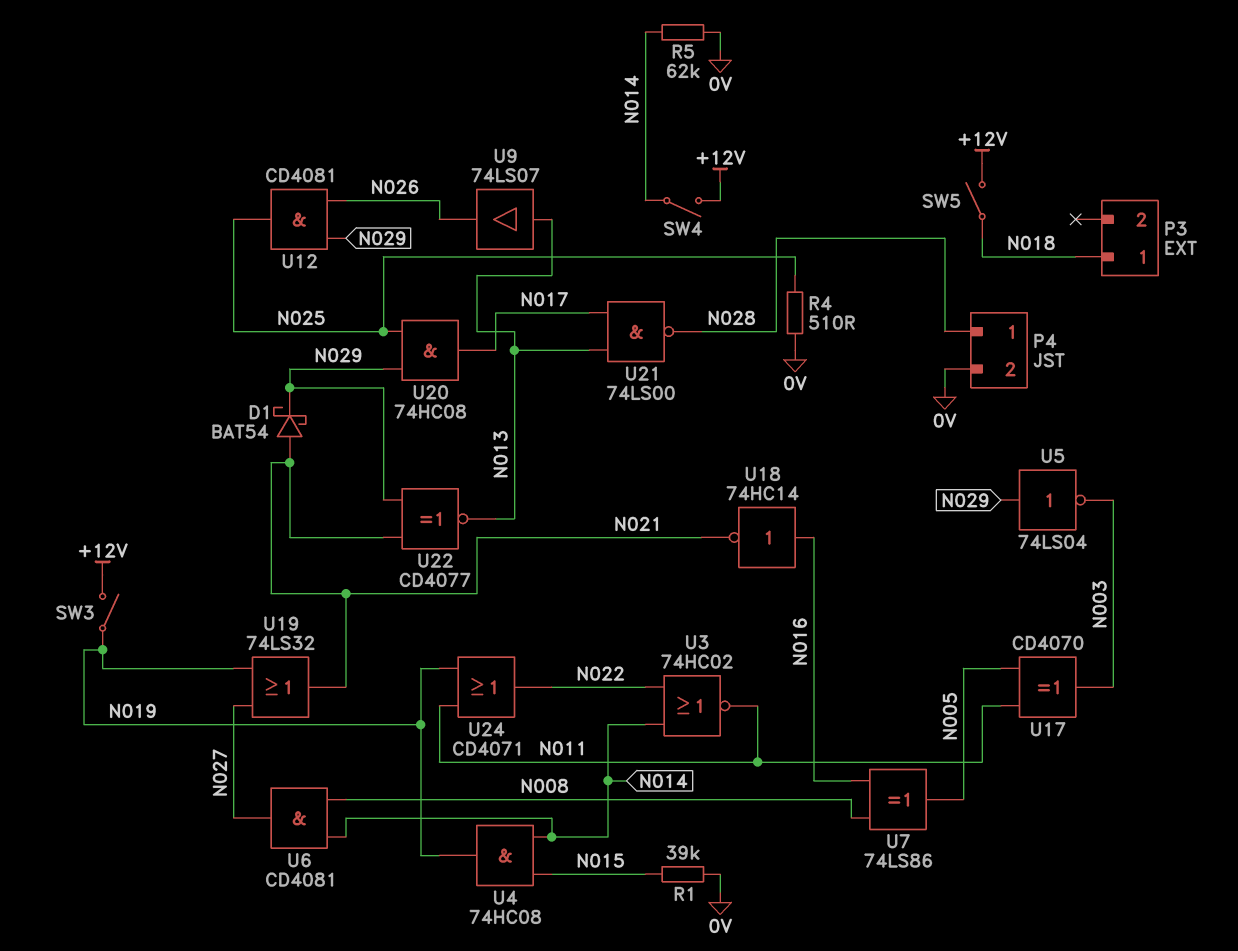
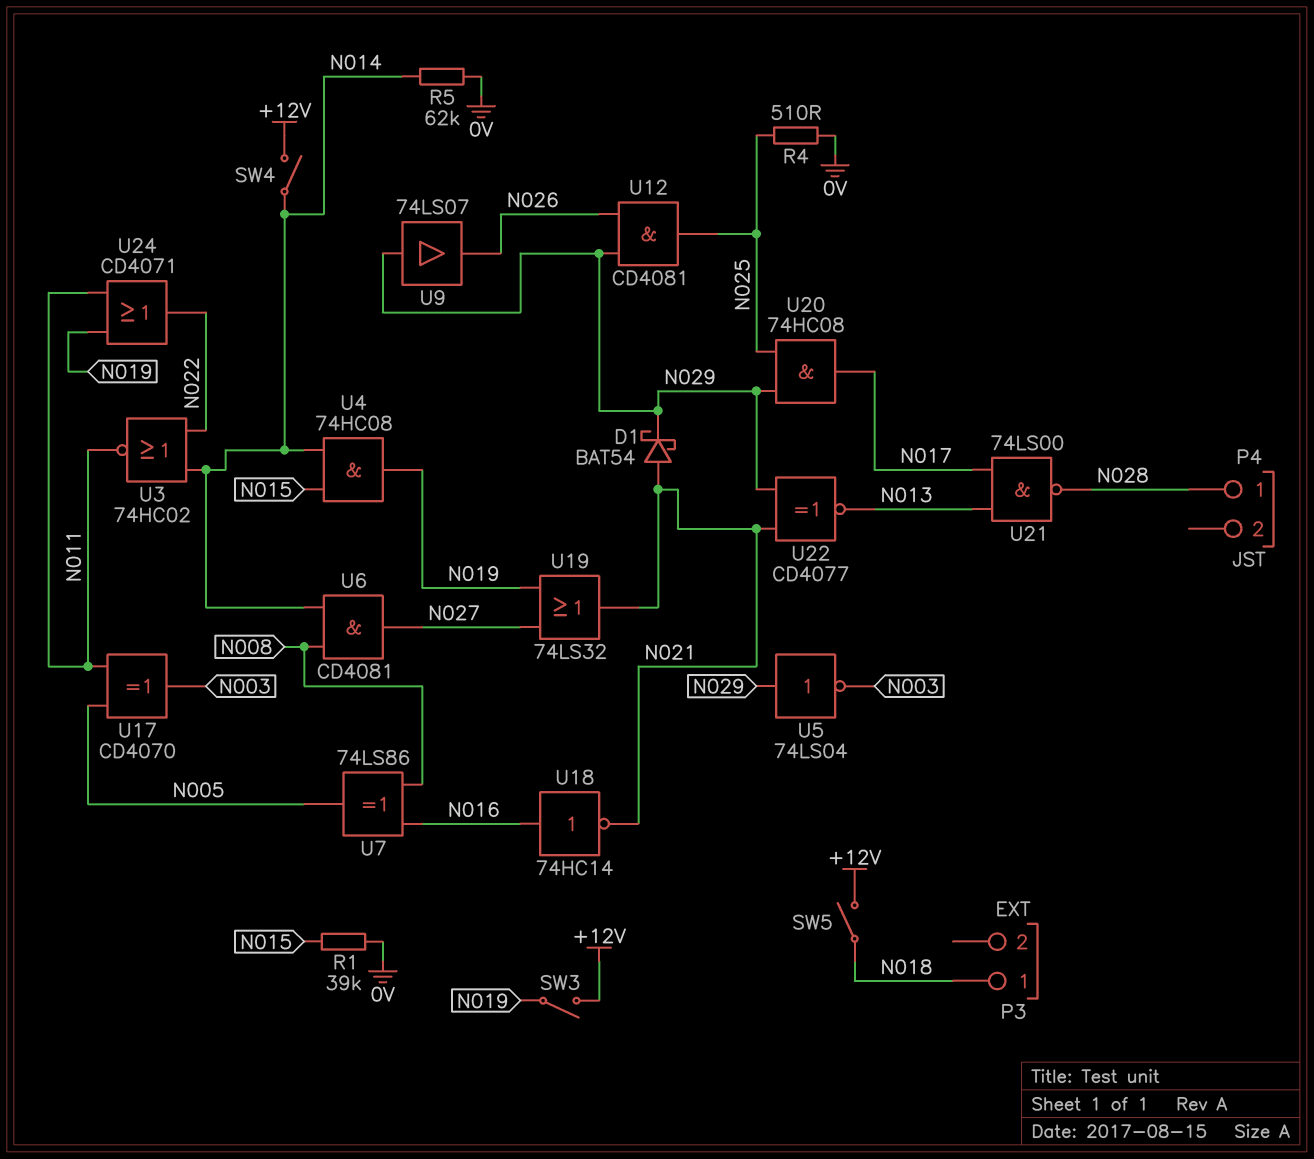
P4 pin 2: 0V -> none
U9: buffer 74LS07 (in N013, out N026) -> buffer 74LS07 (in N029, out N026)

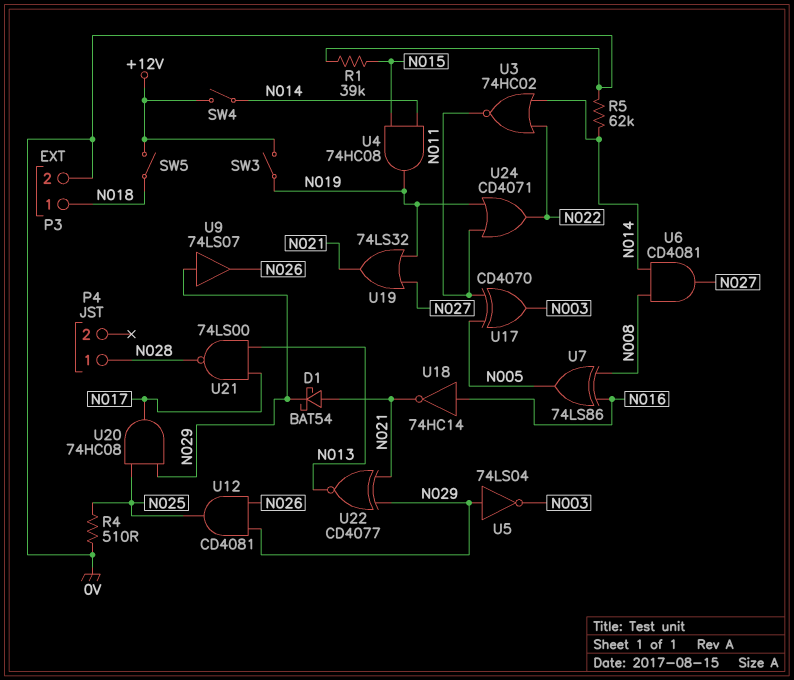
P3 pin 2: none -> 0V

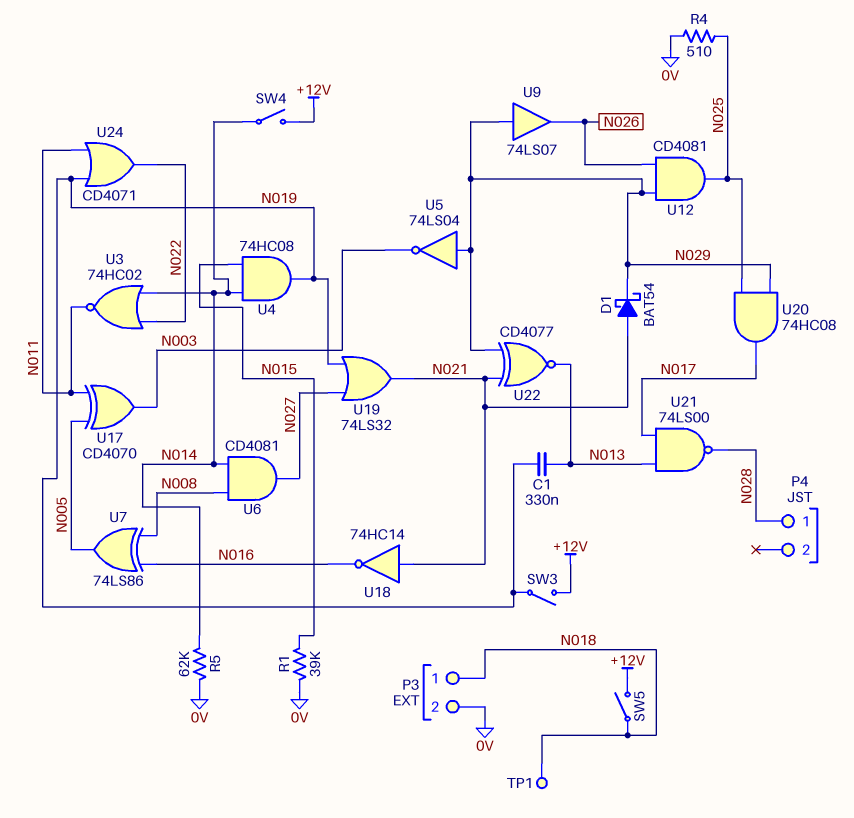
C1: none -> 330nF (N013, N019)
TP1: none -> test point (N018)
U18: NOT 74HC14 (in N016, out N021) -> NOT 74HC14 (in N021, out N016)

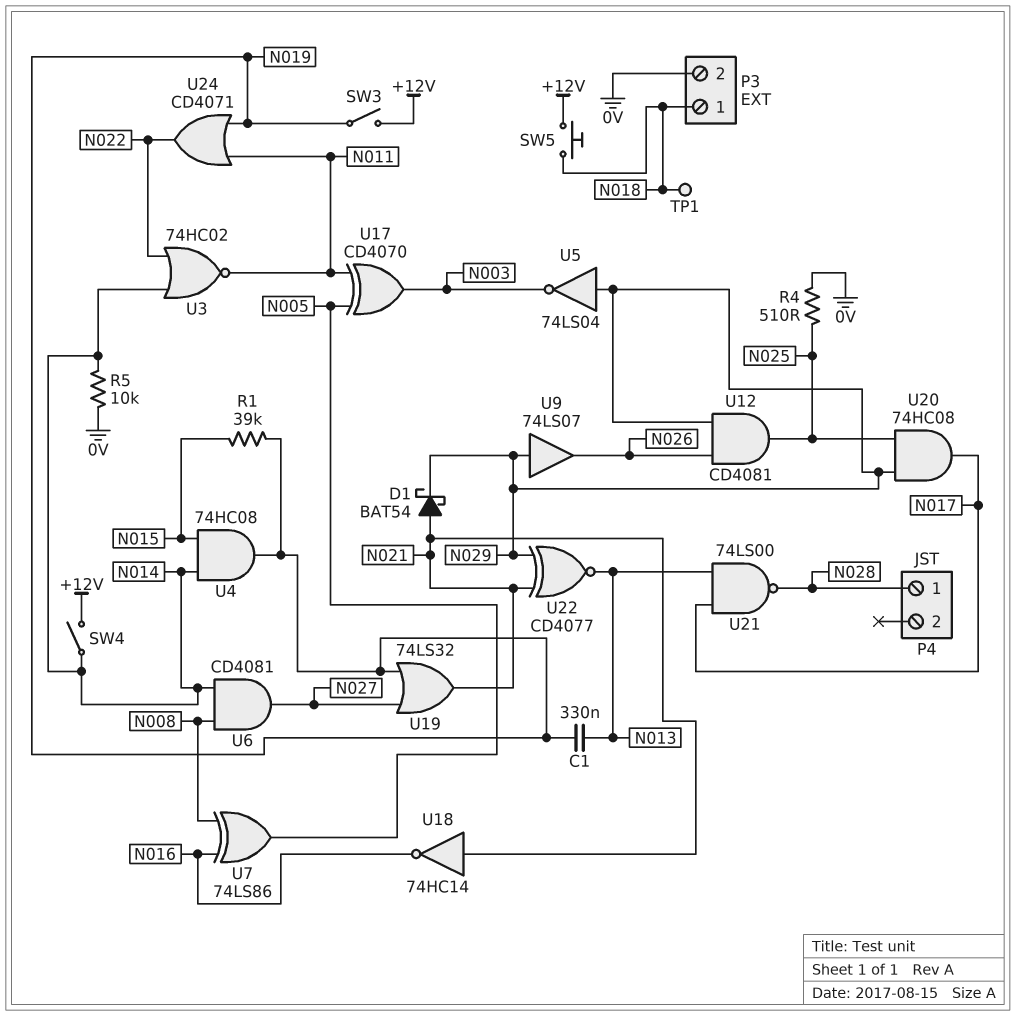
R1: 39k (0V, N015) -> 39k (N015, N019)
R5: 62k (0V, N014) -> 10k (0V, N014)
SW5: switch (+12V, N018) -> button (+12V, N018)

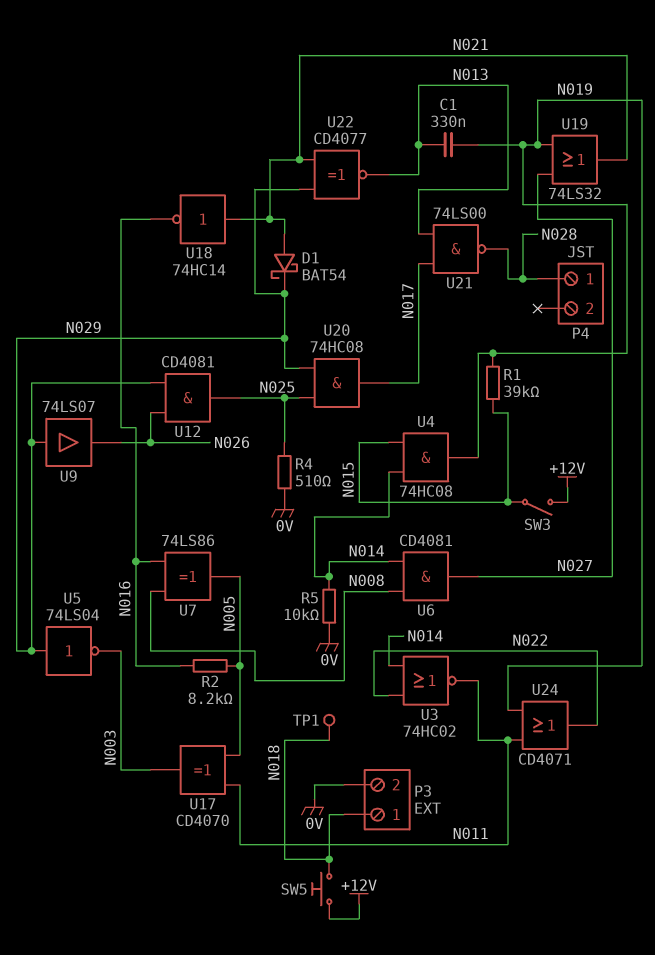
R2: none -> 8.2k (N005, N016)
SW3: switch (+12V, N019) -> switch (+12V, N015)
SW4: switch (+12V, N014) -> none

